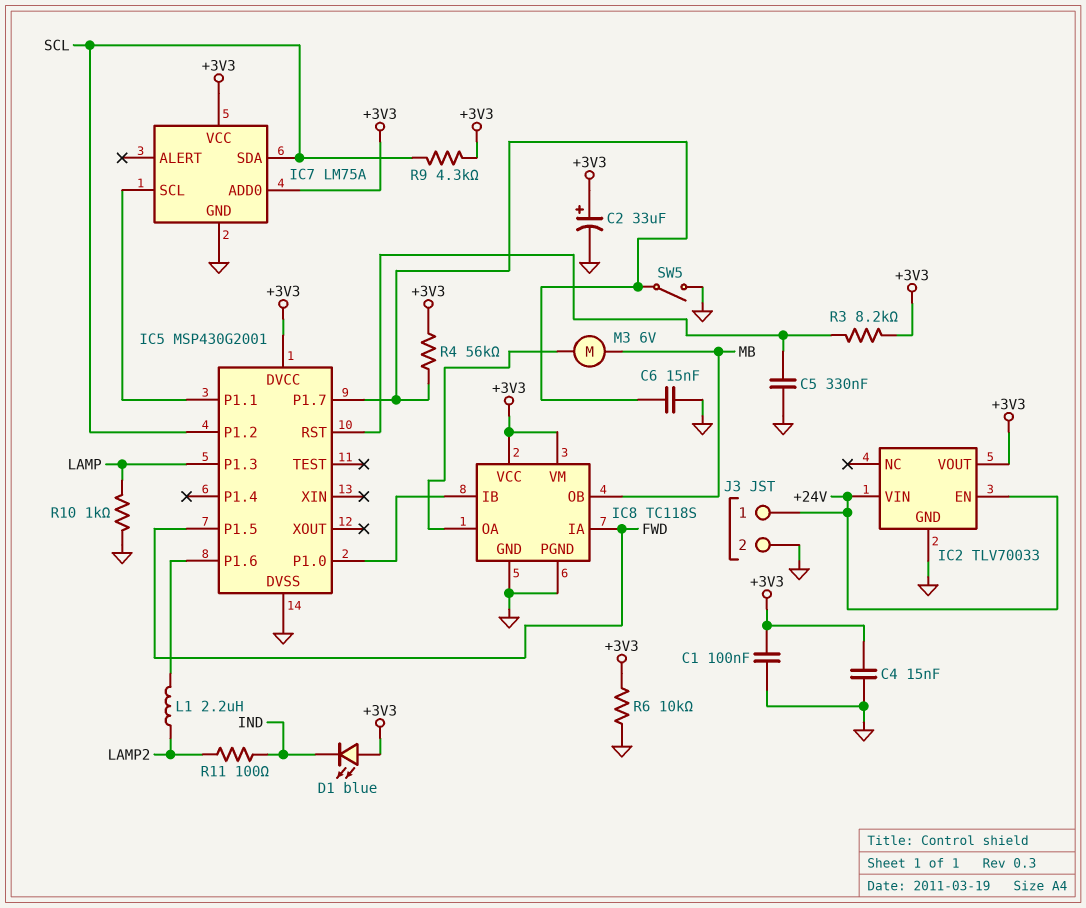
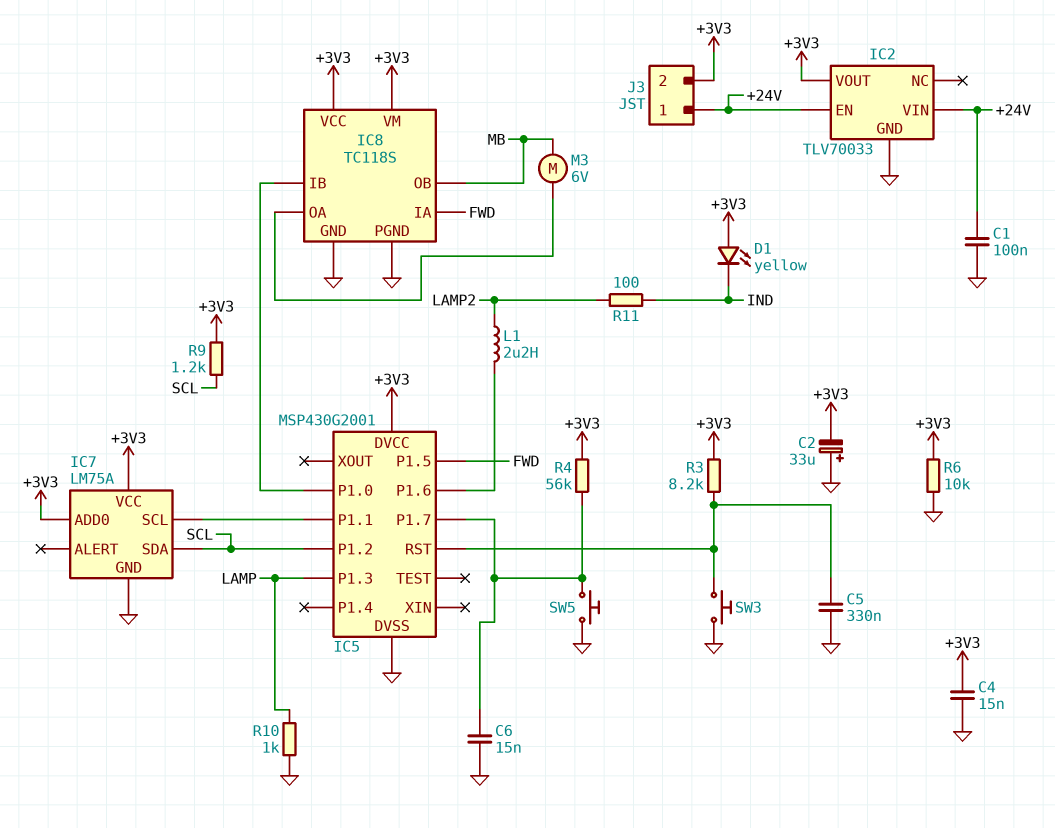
C1: 100nF (+3V3, GND) -> 100nF (+24V, GND)
C2: 33uF (plus +3V3, minus GND) -> 33uF (plus GND, minus +3V3)
D1: LED blue (A +3V3, K IND) -> LED yellow (A +3V3, K IND)
J3 pin 2: GND -> +3V3
R9: 4.3k (+3V3, SCL) -> 1.2k (+3V3, SCL)
SW3: none -> button (GND, IC5/RST)
SW5: switch (GND, IC5/P1.7) -> button (GND, IC5/P1.7)

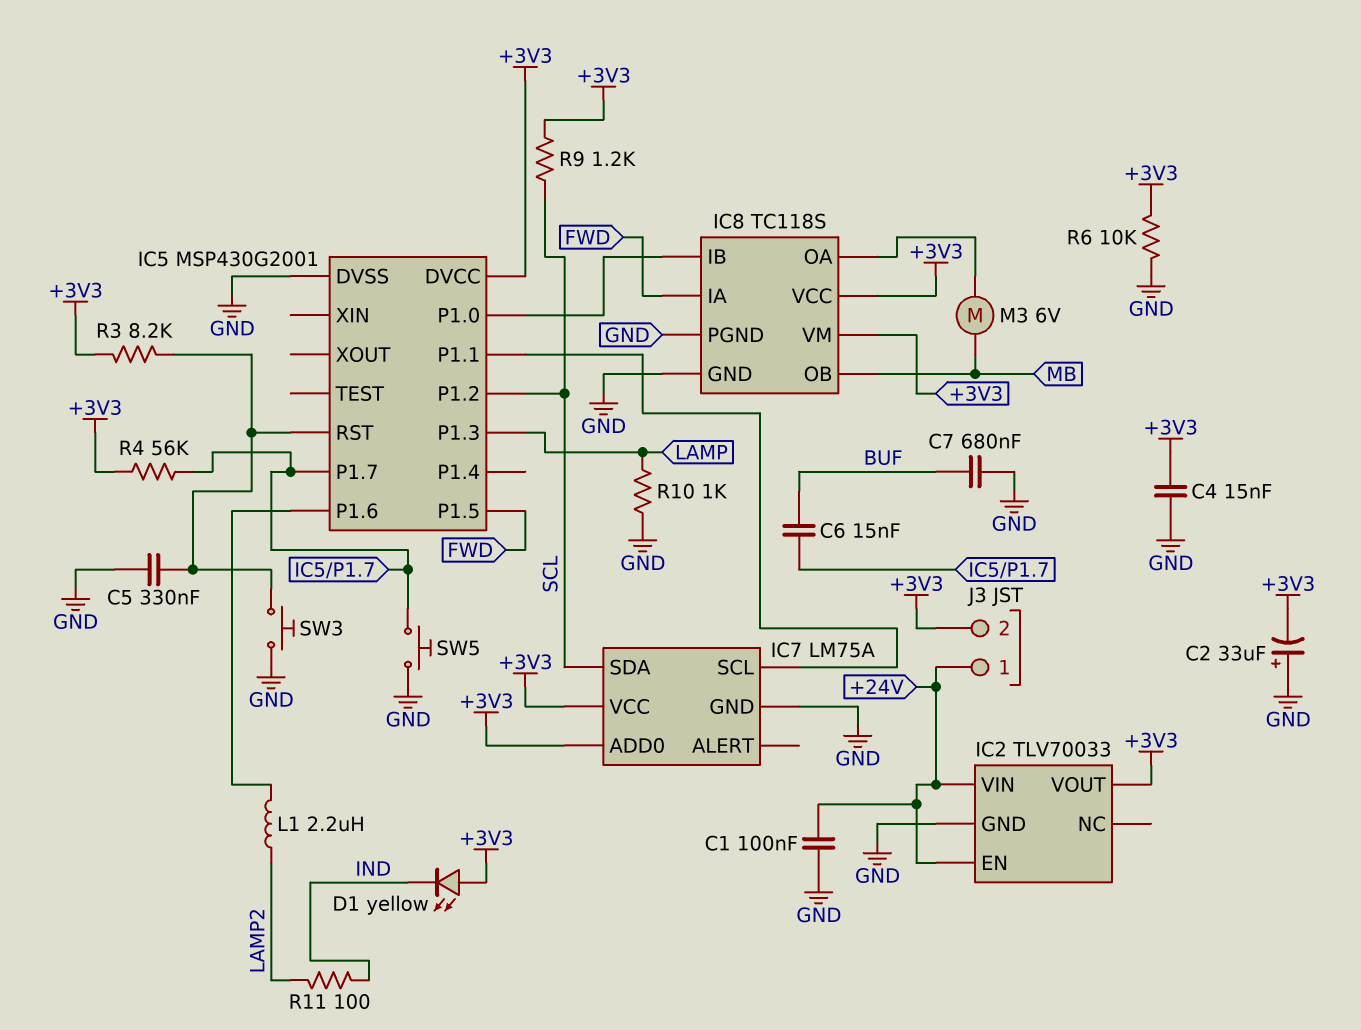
C6: 15nF (GND, IC5/P1.7) -> 15nF (BUF, IC5/P1.7)
C7: none -> 680nF (BUF, GND)

